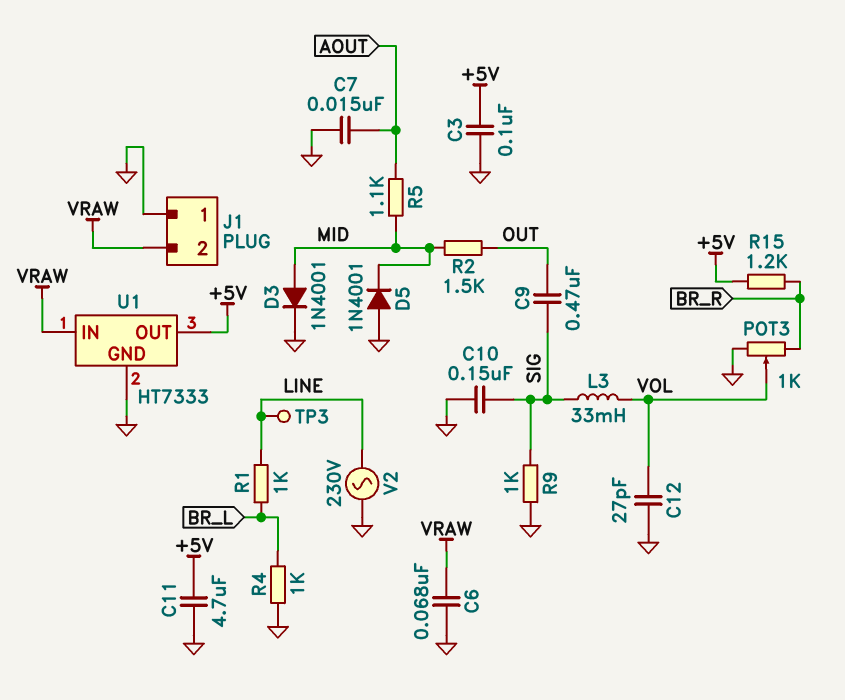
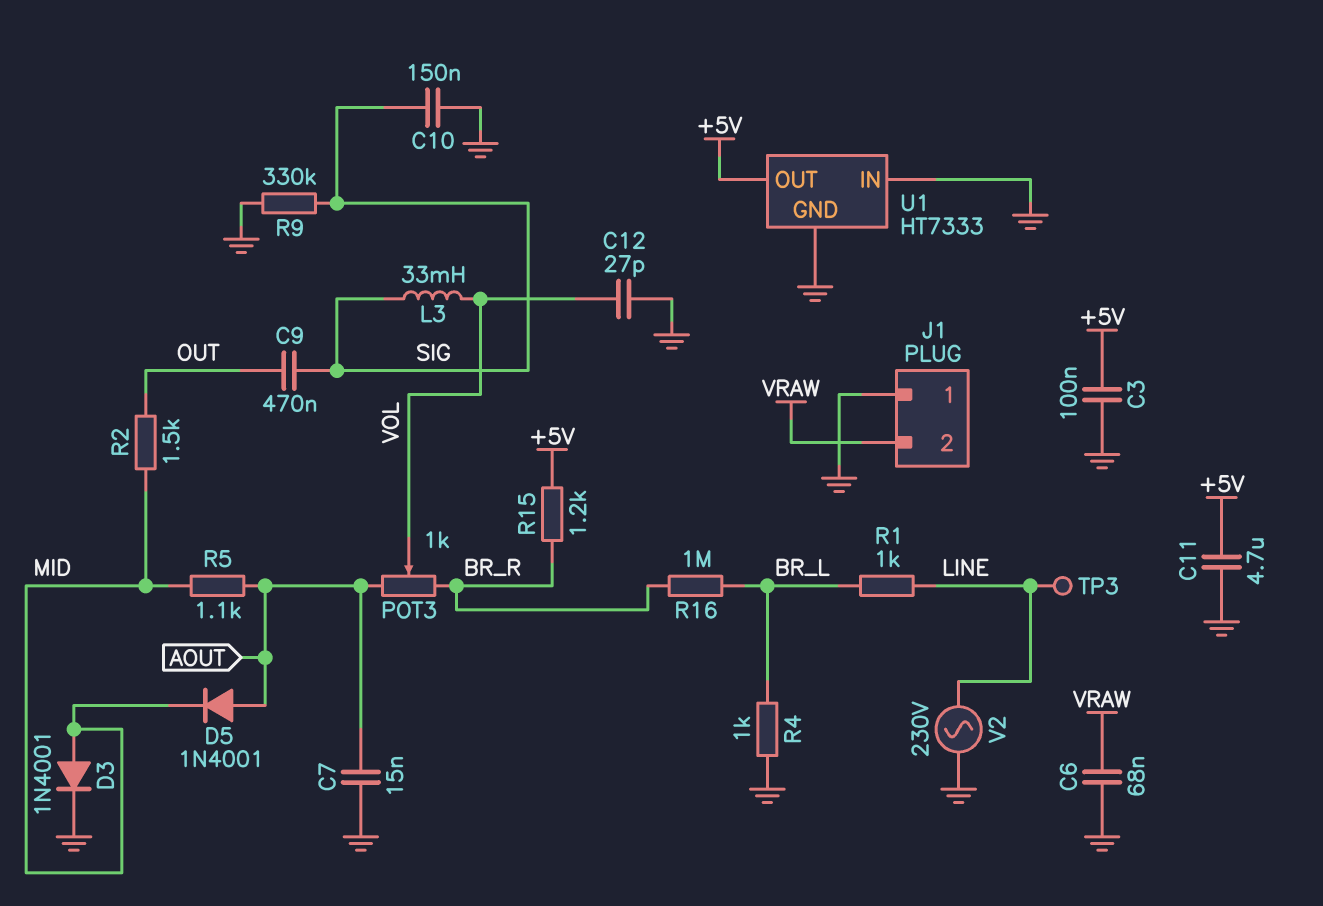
D5: diode 1N4001 (A GND, K MID) -> diode 1N4001 (A AOUT, K MID)
POT3: 1k (BR_R, GND, wiper VOL) -> 1k (AOUT, BR_R, wiper VOL)
R9: 1k (GND, SIG) -> 330k (GND, SIG)
R16: none -> 1M (BR_L, BR_R)
U1 pin IN: VRAW -> GND

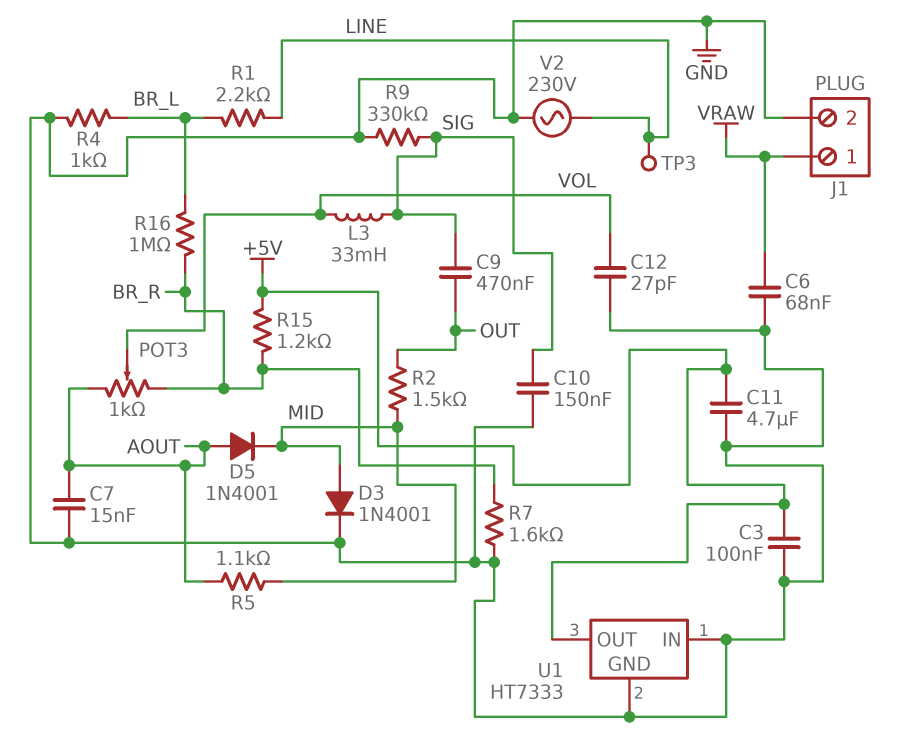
J1 pin 1: GND -> VRAW
J1 pin 2: VRAW -> GND
R1: 1k (BR_L, LINE) -> 2.2k (BR_L, LINE)
R7: none -> 1.6k (BR_R, GND)

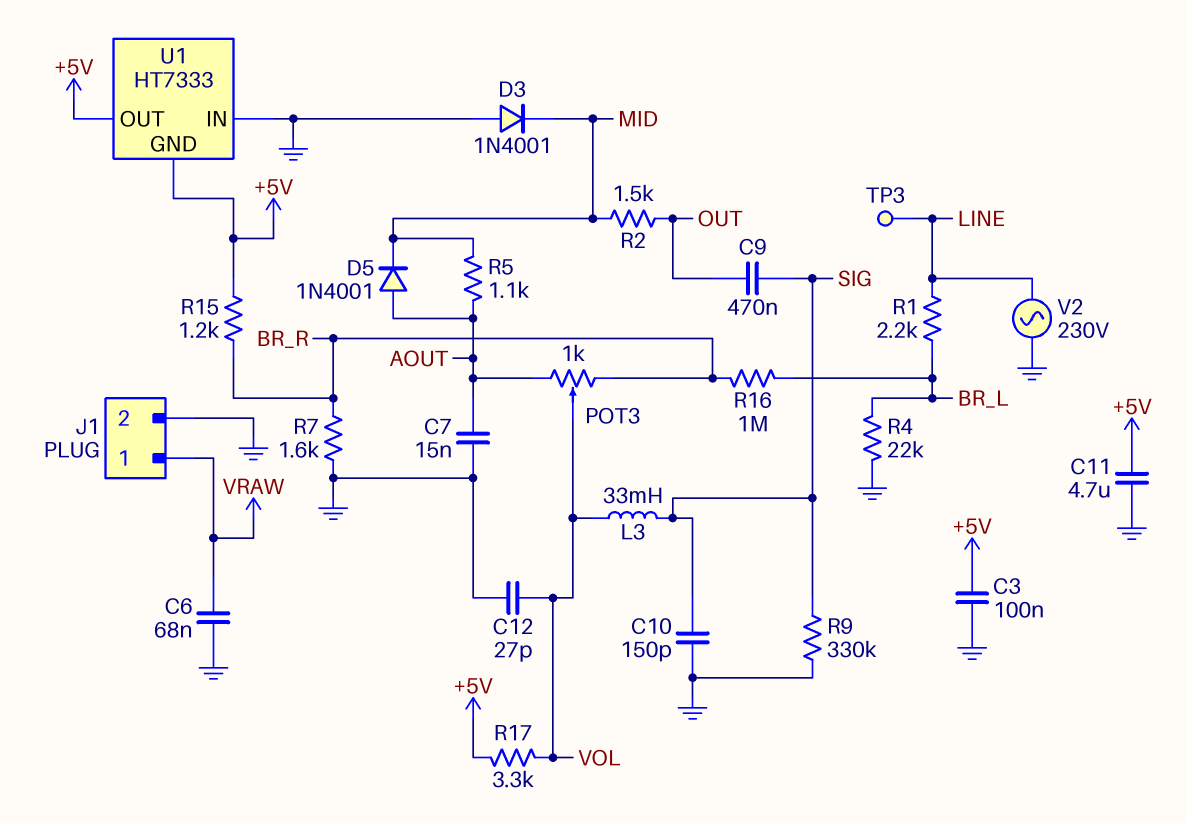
C10: 150nF (GND, SIG) -> 150pF (GND, SIG)
D3: diode 1N4001 (A MID, K GND) -> diode 1N4001 (A GND, K MID)
R4: 1k (BR_L, GND) -> 22k (BR_L, GND)
R17: none -> 3.3k (+5V, VOL)
U1 pin GND: GND -> +5V

